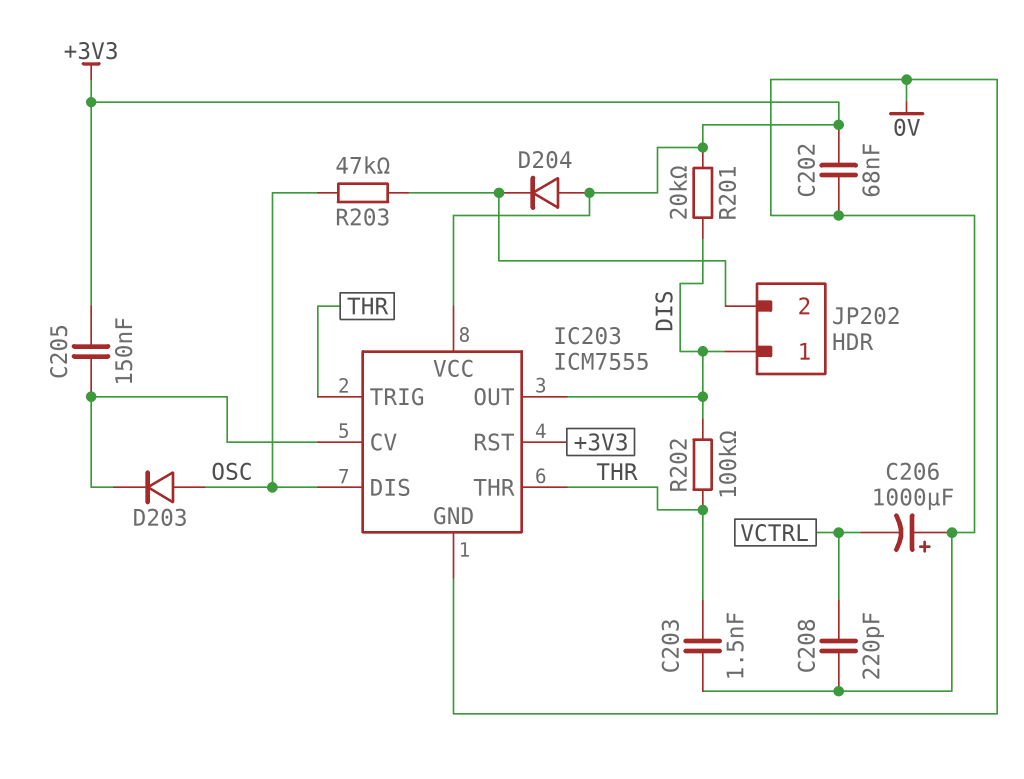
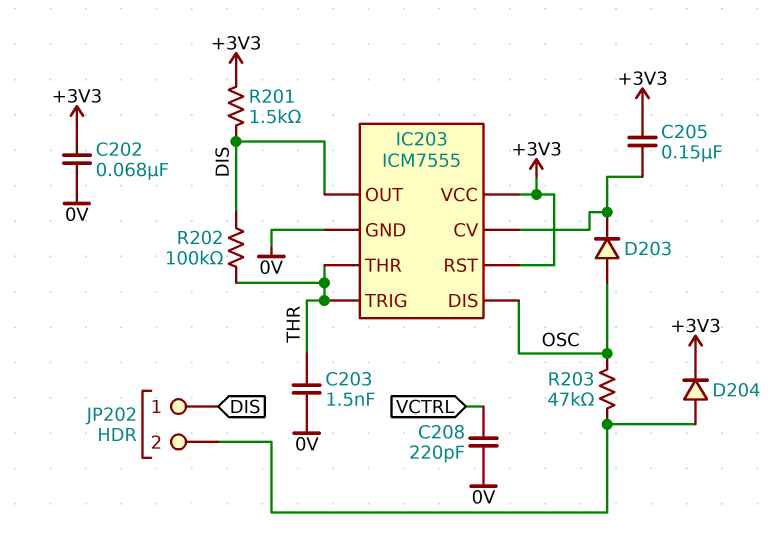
C206: 1000uF (plus 0V, minus VCTRL) -> none
D204: diode (A +3V3, K JP202/2) -> diode (A JP202/2, K +3V3)
R201: 20k (+3V3, DIS) -> 1.5k (+3V3, DIS)

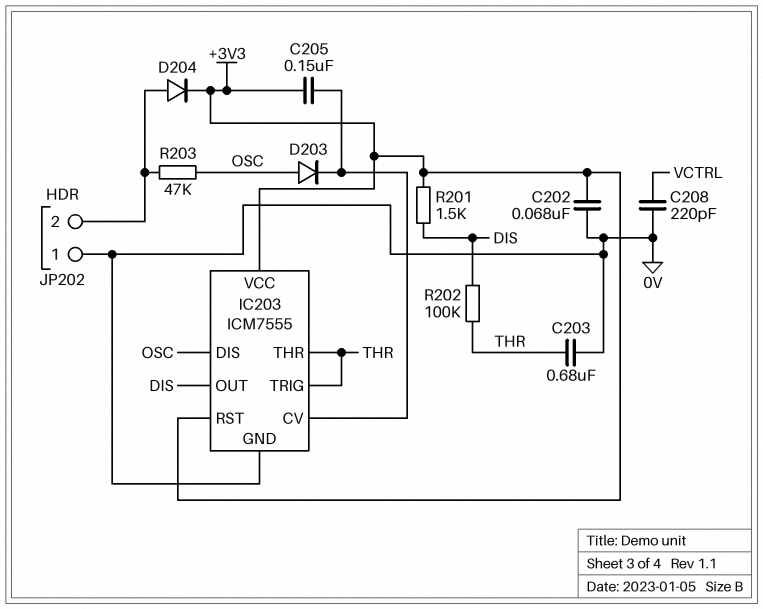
C203: 1.5nF (0V, THR) -> 680nF (0V, THR)
JP202 pin 1: DIS -> 0V

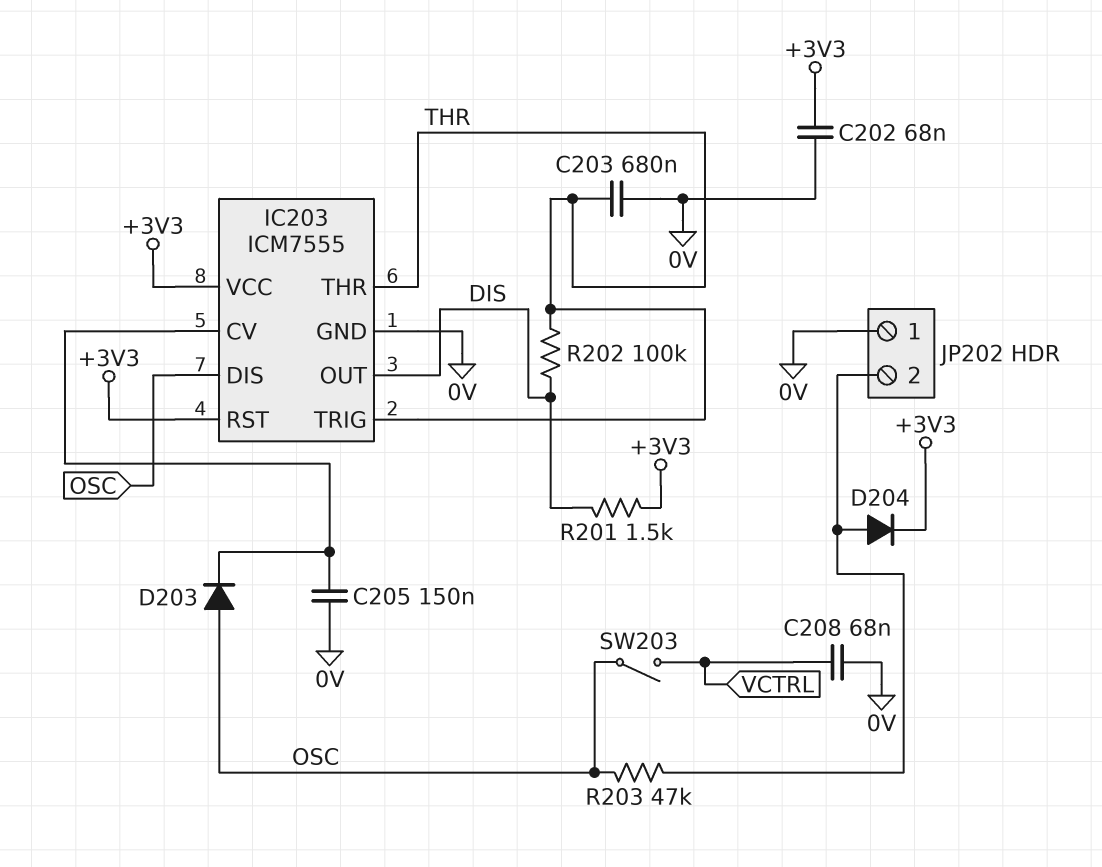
C205: 150nF (+3V3, IC203/CV) -> 150nF (0V, IC203/CV)
C208: 220pF (0V, VCTRL) -> 68nF (0V, VCTRL)
SW203: none -> switch (OSC, VCTRL)

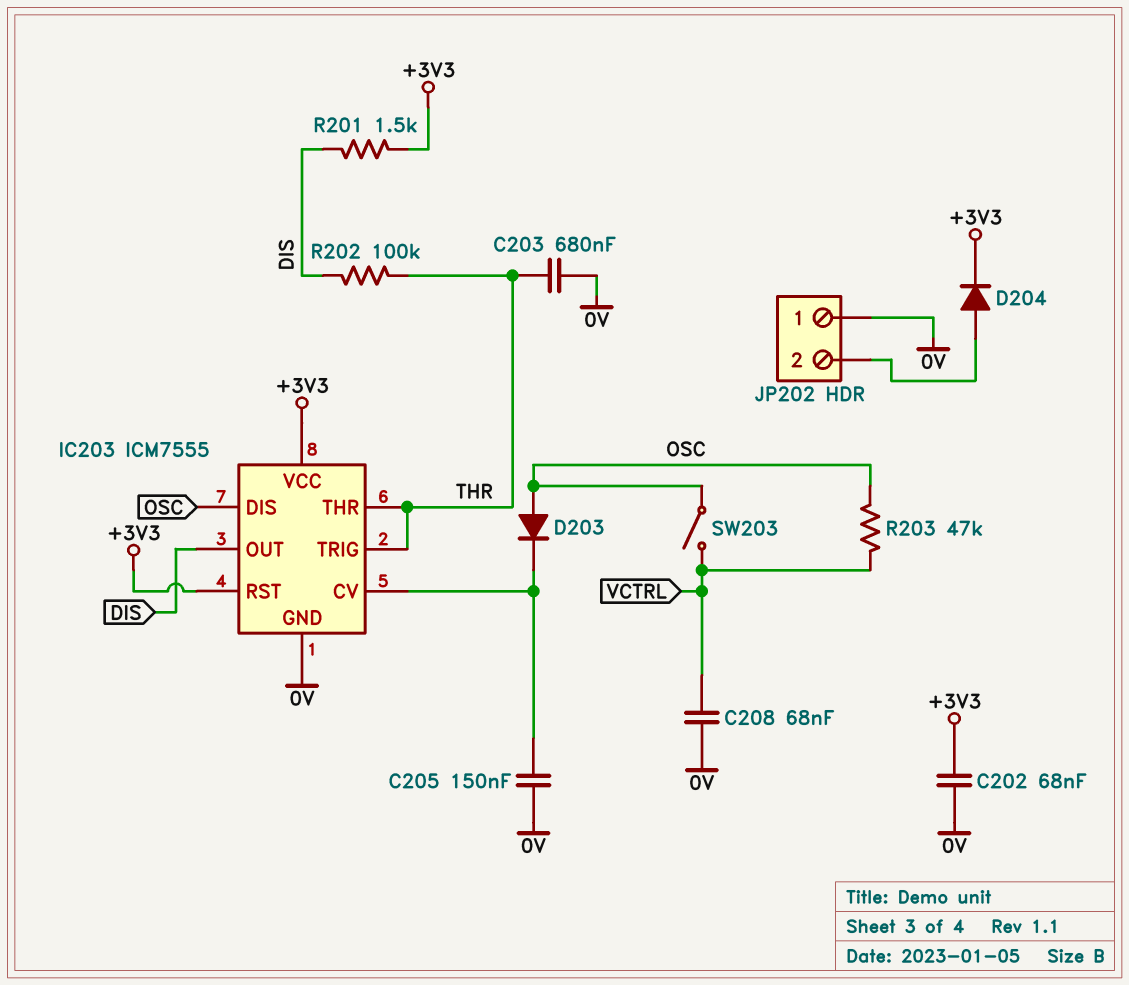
R203: 47k (JP202/2, OSC) -> 47k (OSC, VCTRL)

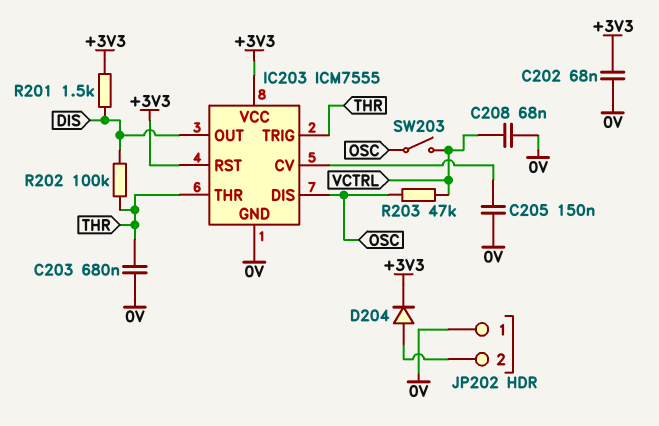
D203: diode (A OSC, K IC203/CV) -> none

